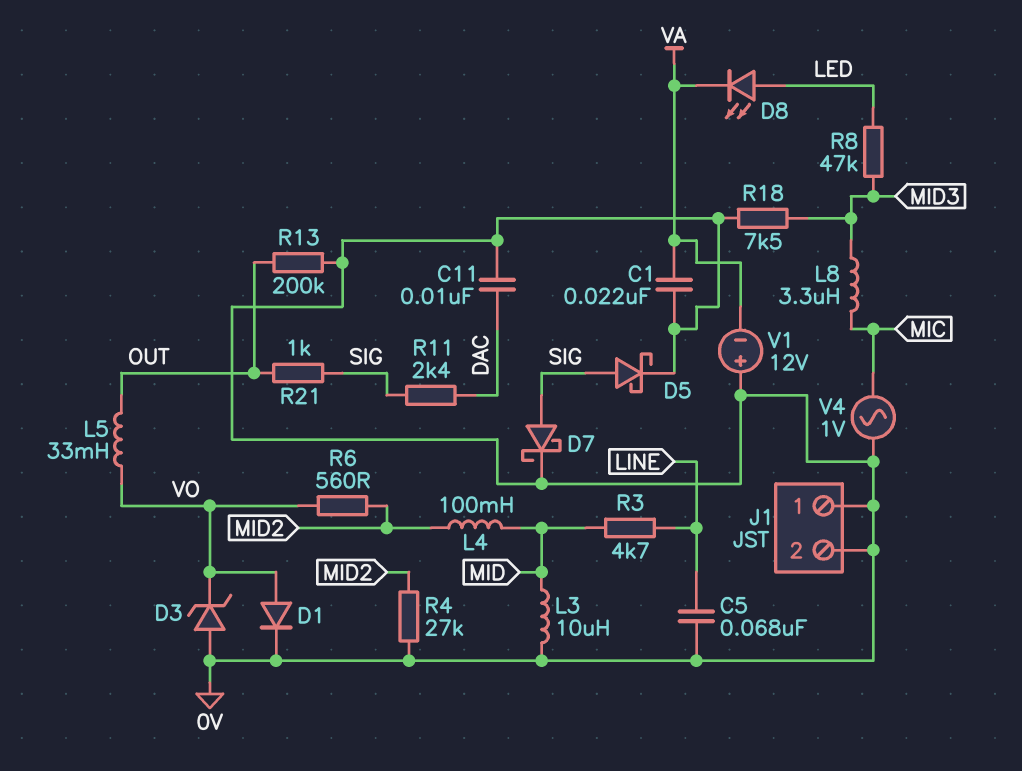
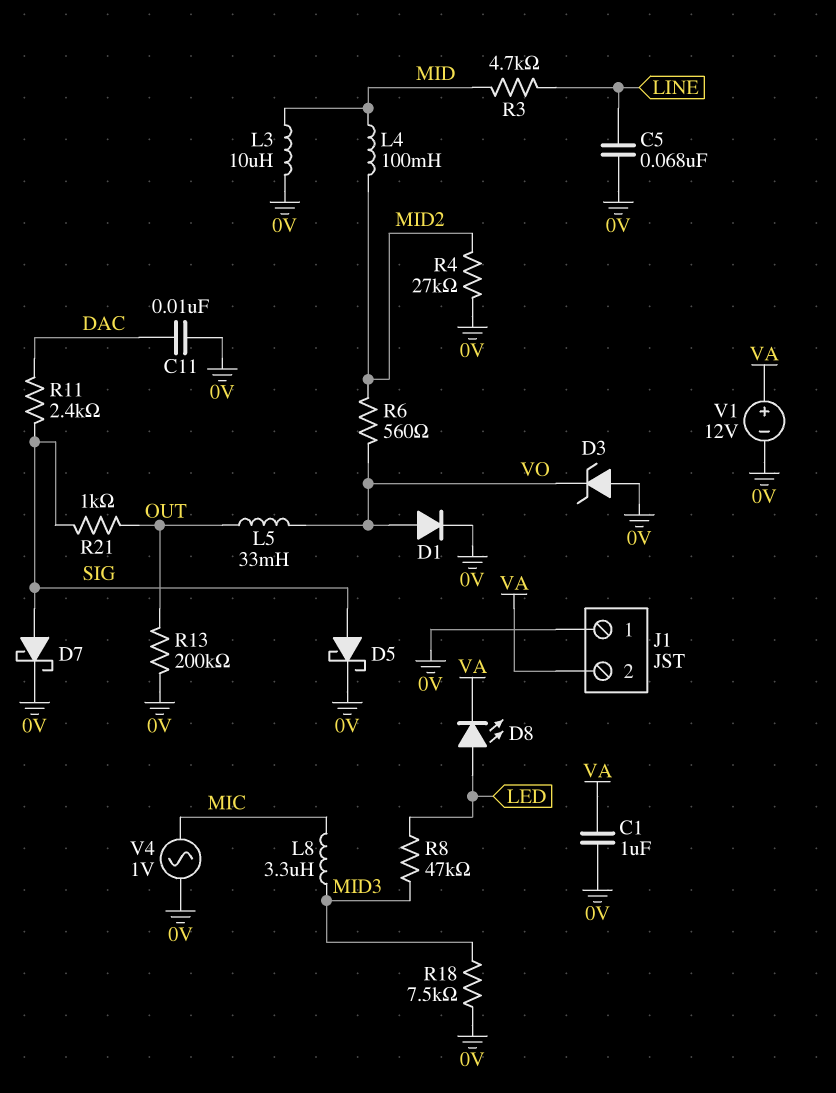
C1: 22nF (0V, VA) -> 1uF (0V, VA)
J1 pin 2: 0V -> VA
V1: 12V (plus 0V, minus VA) -> 12V (plus VA, minus 0V)

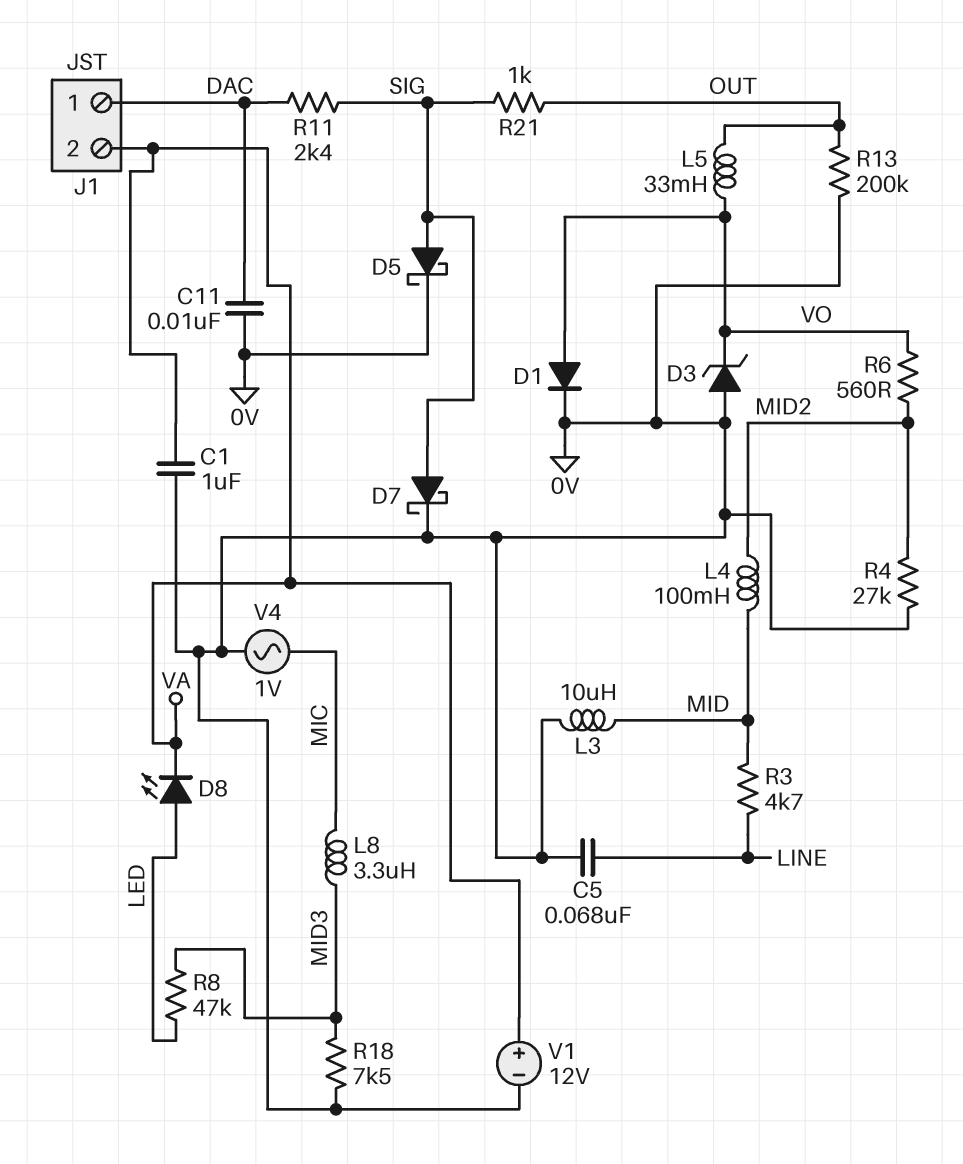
J1 pin 1: 0V -> DAC

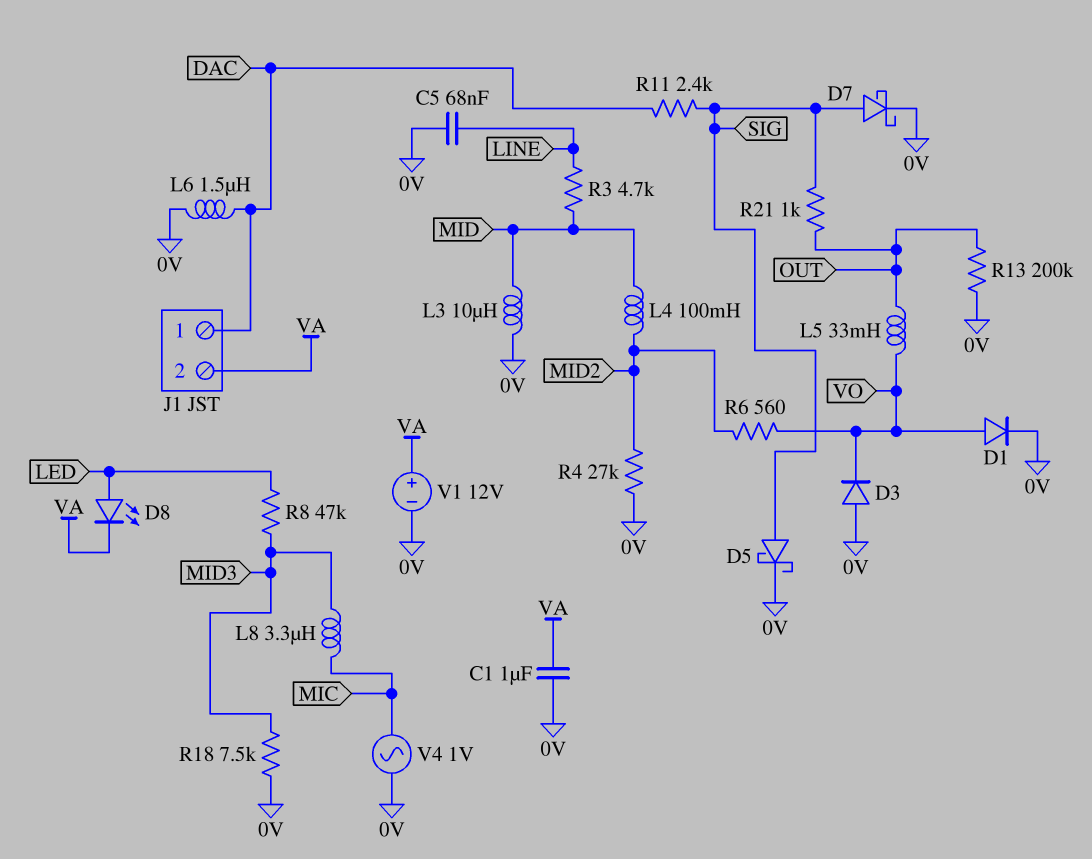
C11: 10nF (0V, DAC) -> none
D3: zener (A 0V, K VO) -> diode (A 0V, K VO)
L6: none -> 1.5uH (0V, DAC)

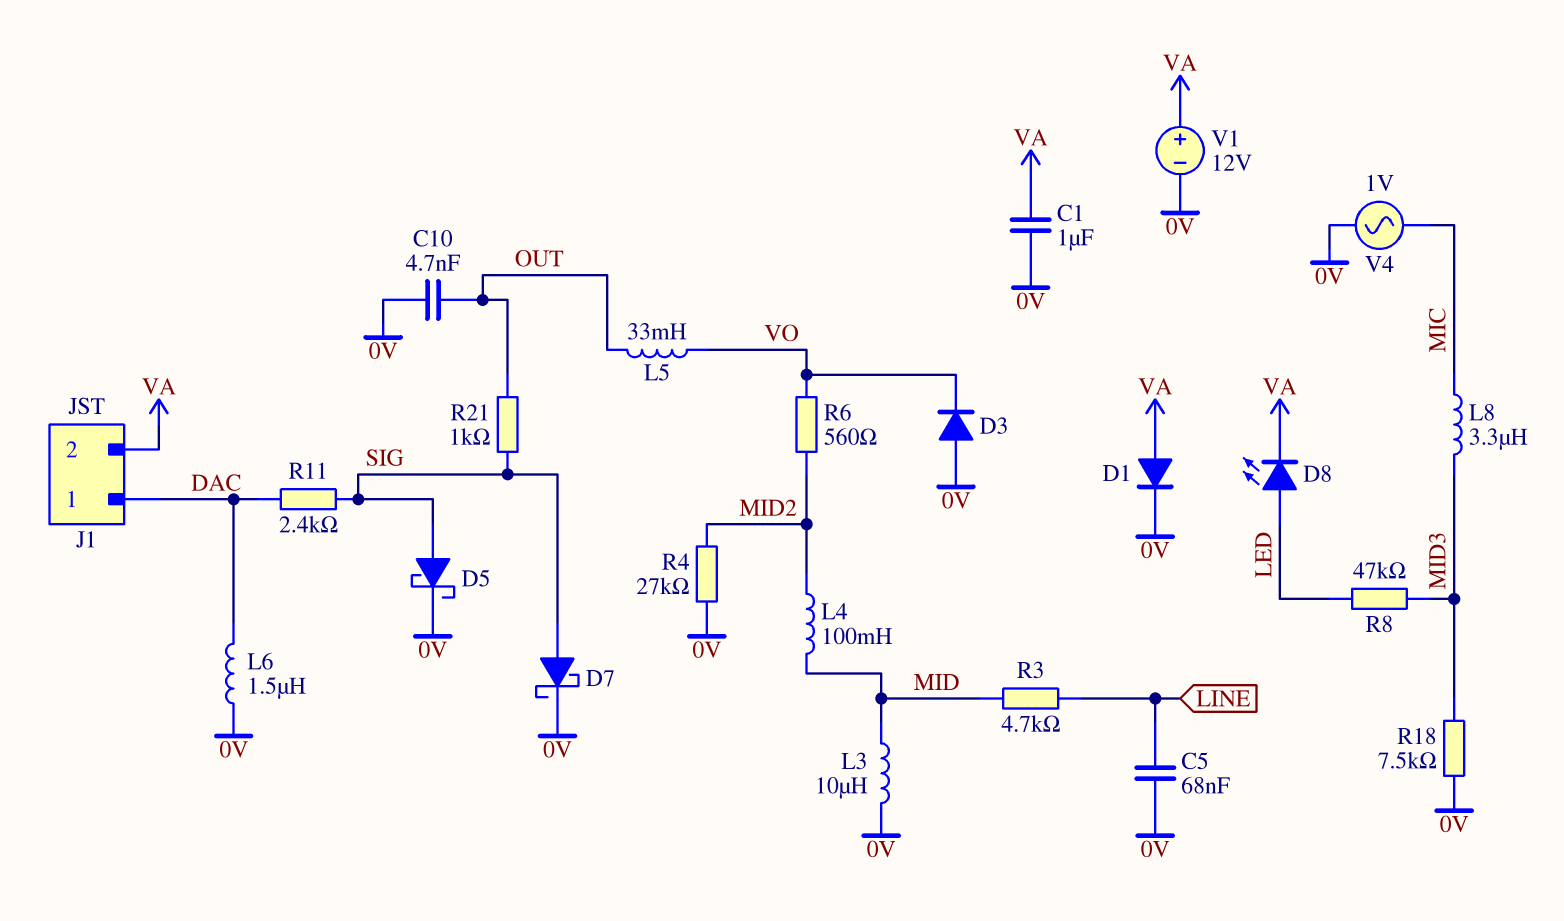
C10: none -> 4.7nF (0V, OUT)
D1: diode (A VO, K 0V) -> diode (A VA, K 0V)
R13: 200k (0V, OUT) -> none

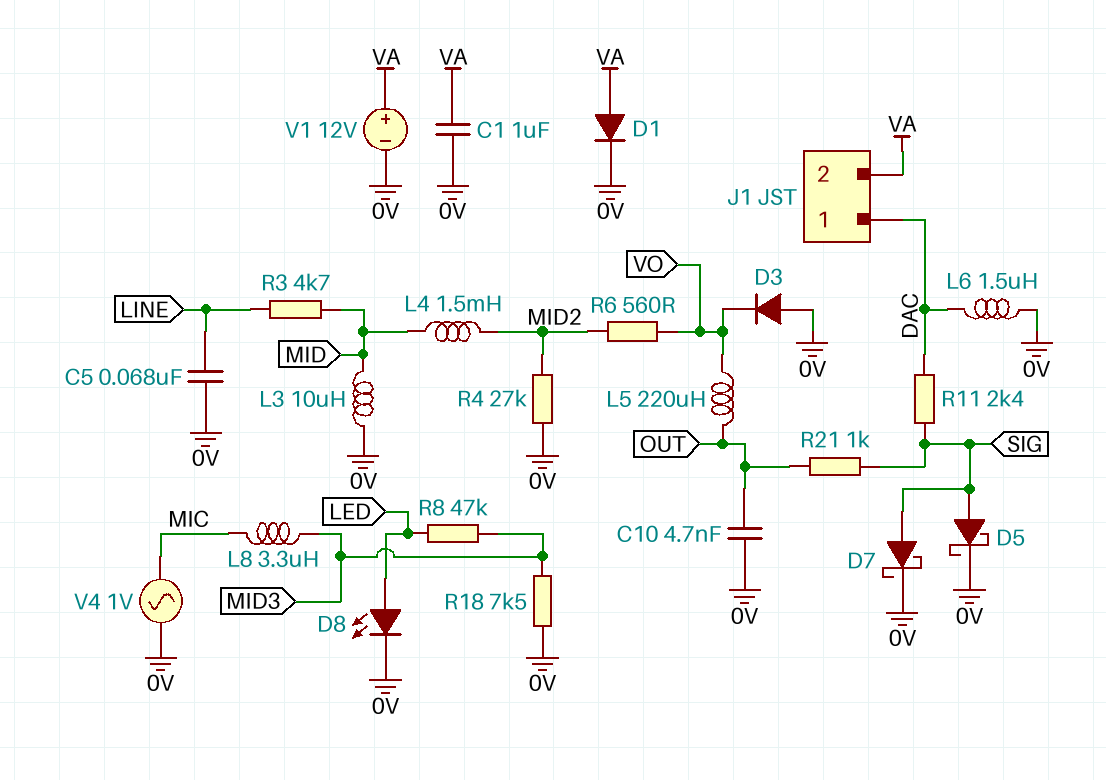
D8: LED (A LED, K VA) -> LED (A LED, K 0V)
L4: 100mH (MID, MID2) -> 1.5mH (MID, MID2)
L5: 33mH (OUT, VO) -> 220uH (OUT, VO)

